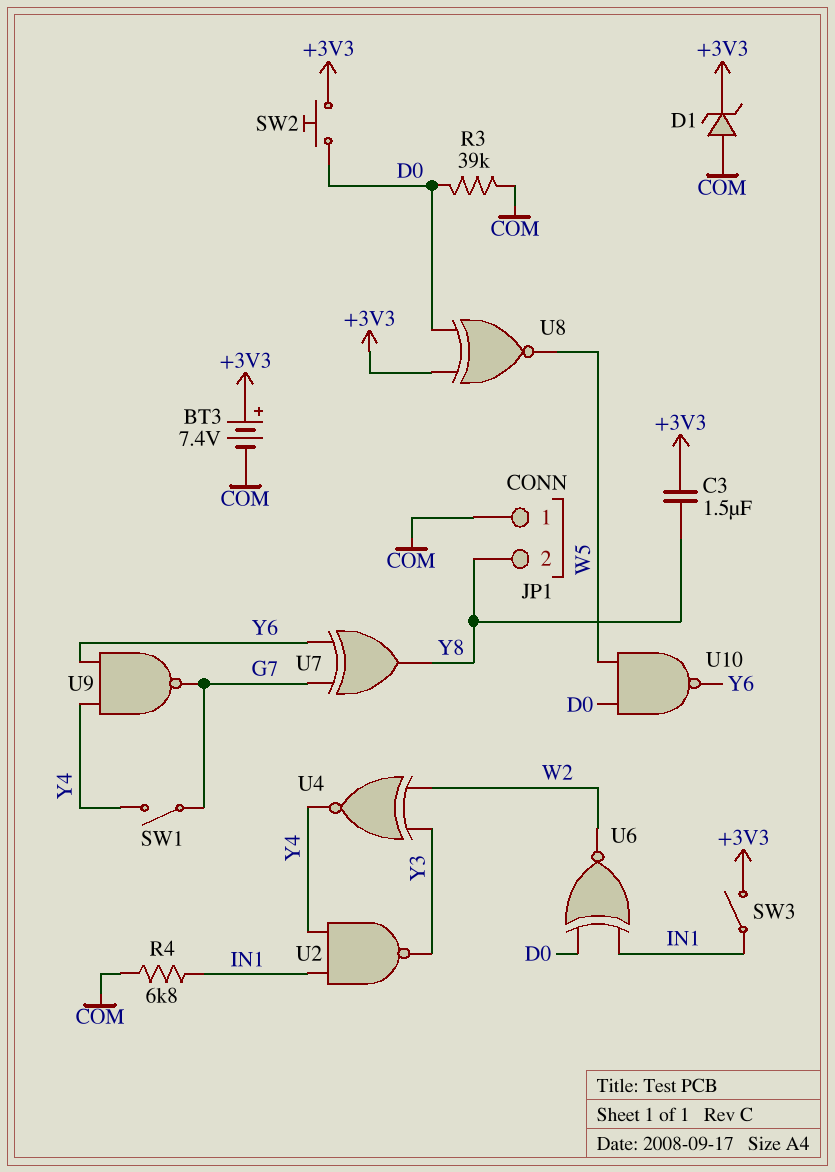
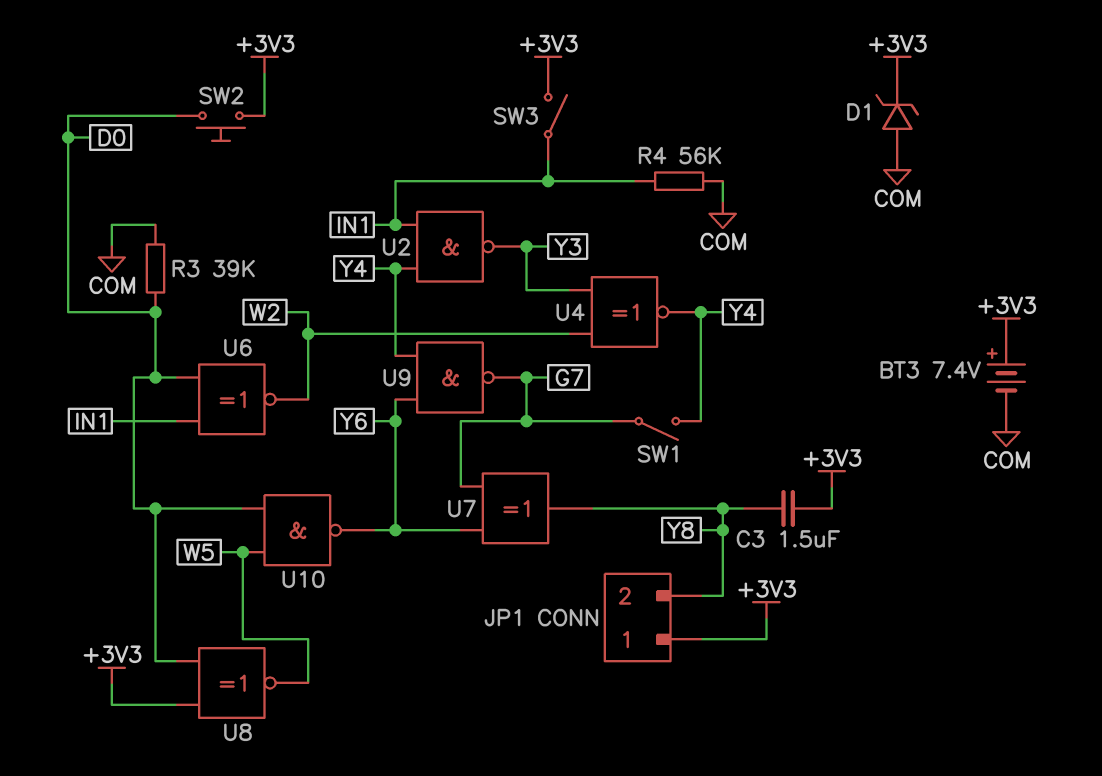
JP1 pin 1: COM -> +3V3
R4: 6.8k (COM, IN1) -> 56k (COM, IN1)

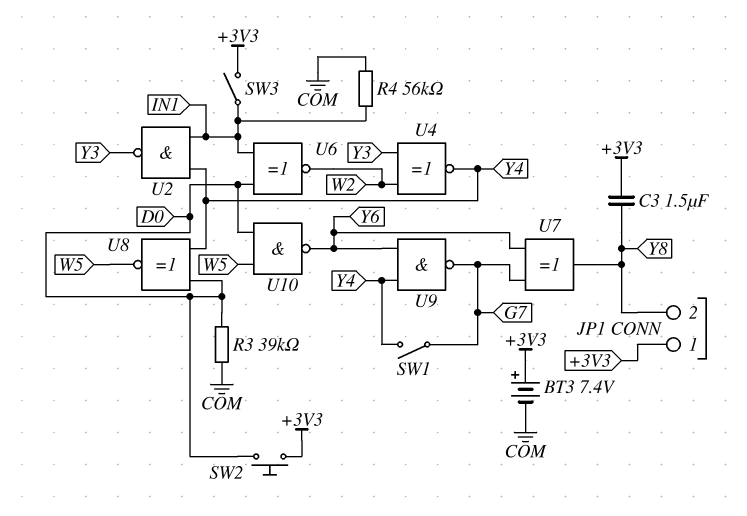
D1: zener (A COM, K +3V3) -> none
U8: XNOR (in +3V3, in D0, out W5) -> XNOR (in D0, in Y4, out W5)

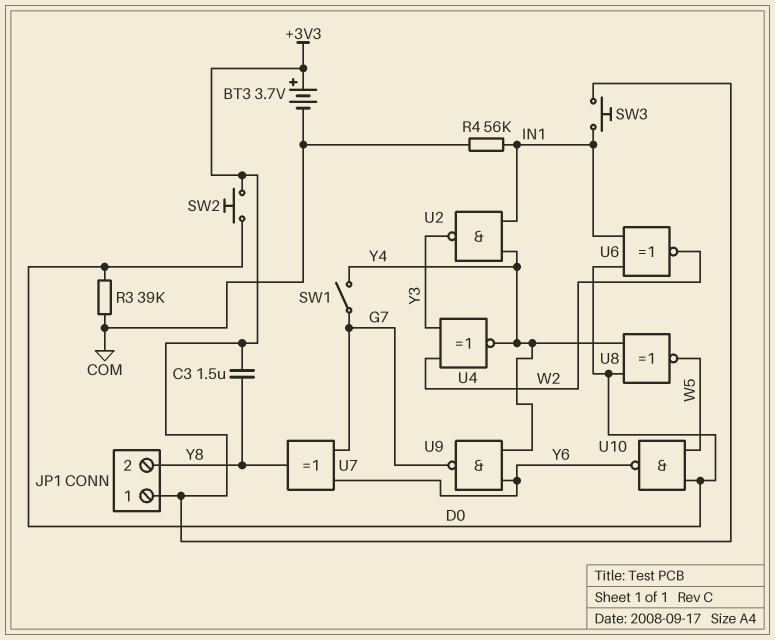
BT3: 7.4V (plus +3V3, minus COM) -> 3.7V (plus +3V3, minus COM)
SW3: switch (+3V3, IN1) -> button (+3V3, IN1)

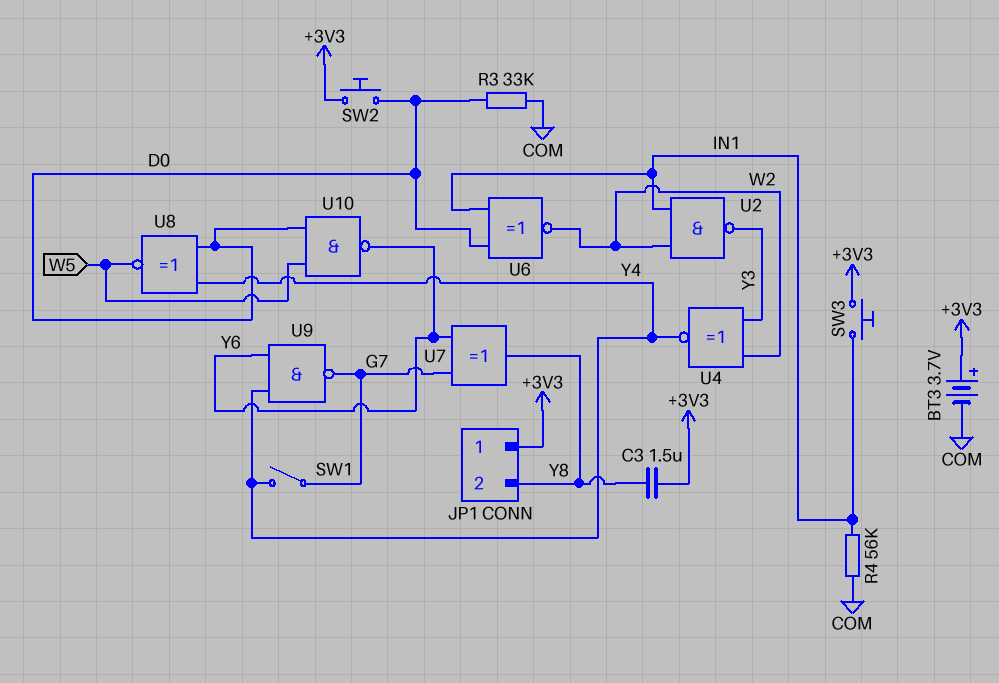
R3: 39k (COM, D0) -> 33k (COM, D0)
U2: NAND (in IN1, in Y4, out Y3) -> NAND (in IN1, in W2, out Y3)

